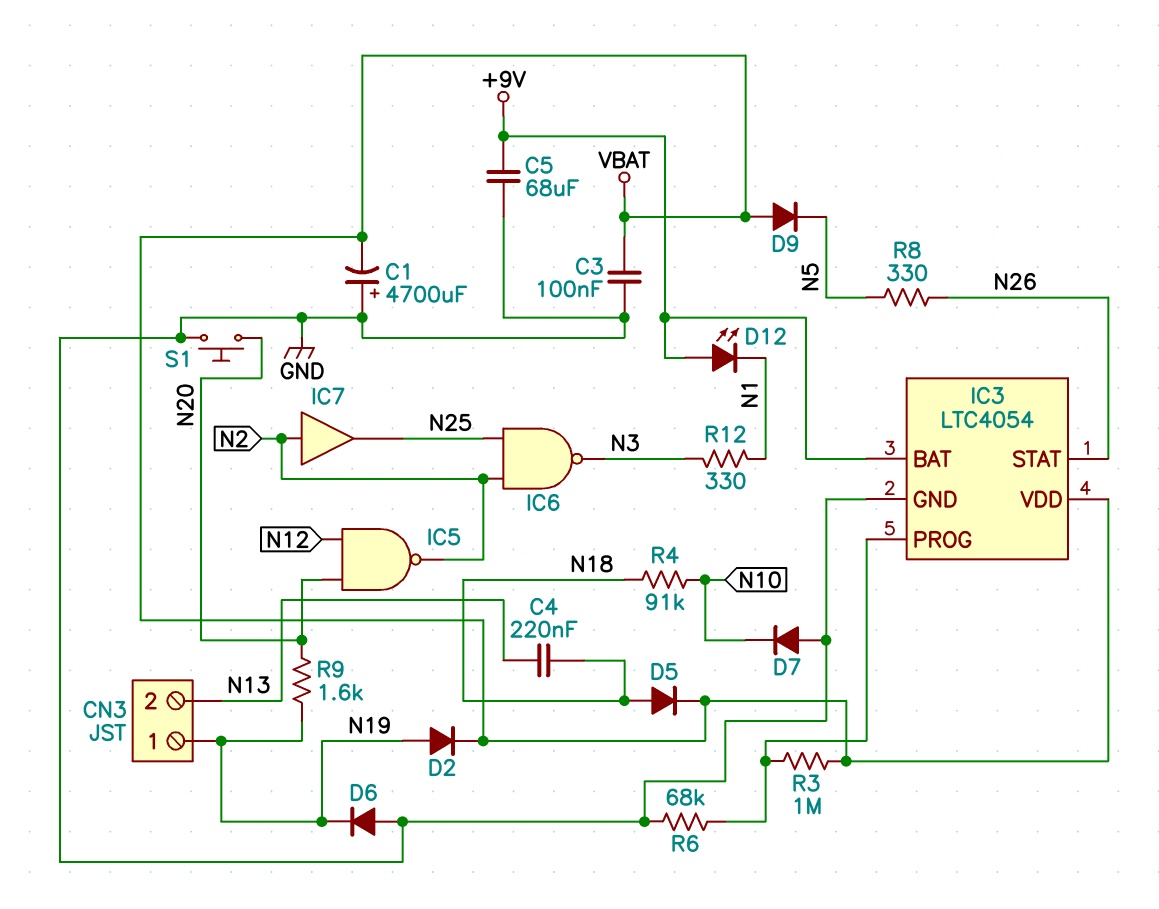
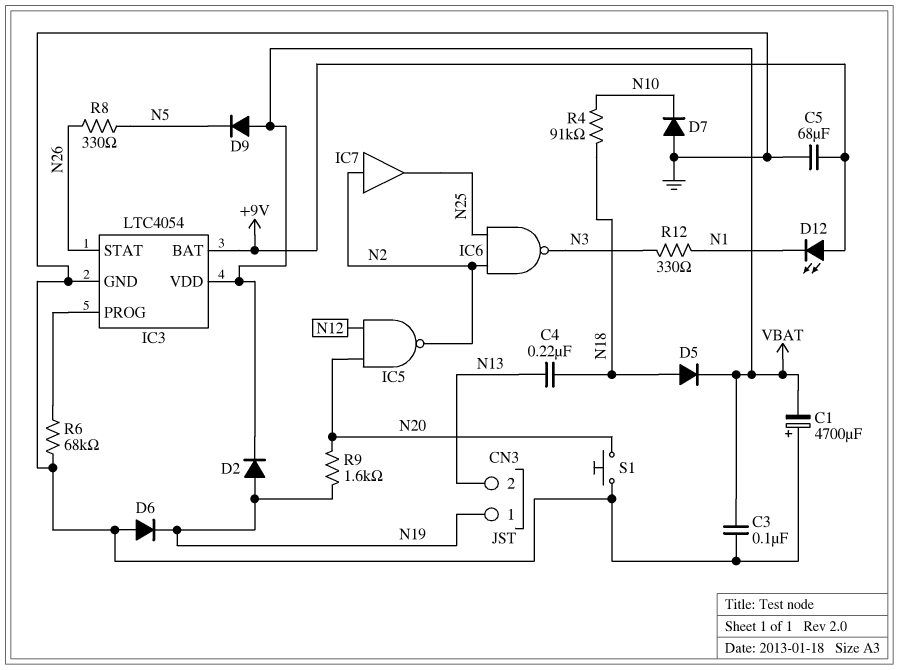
R3: 1M (IC3/PROG, VBAT) -> none

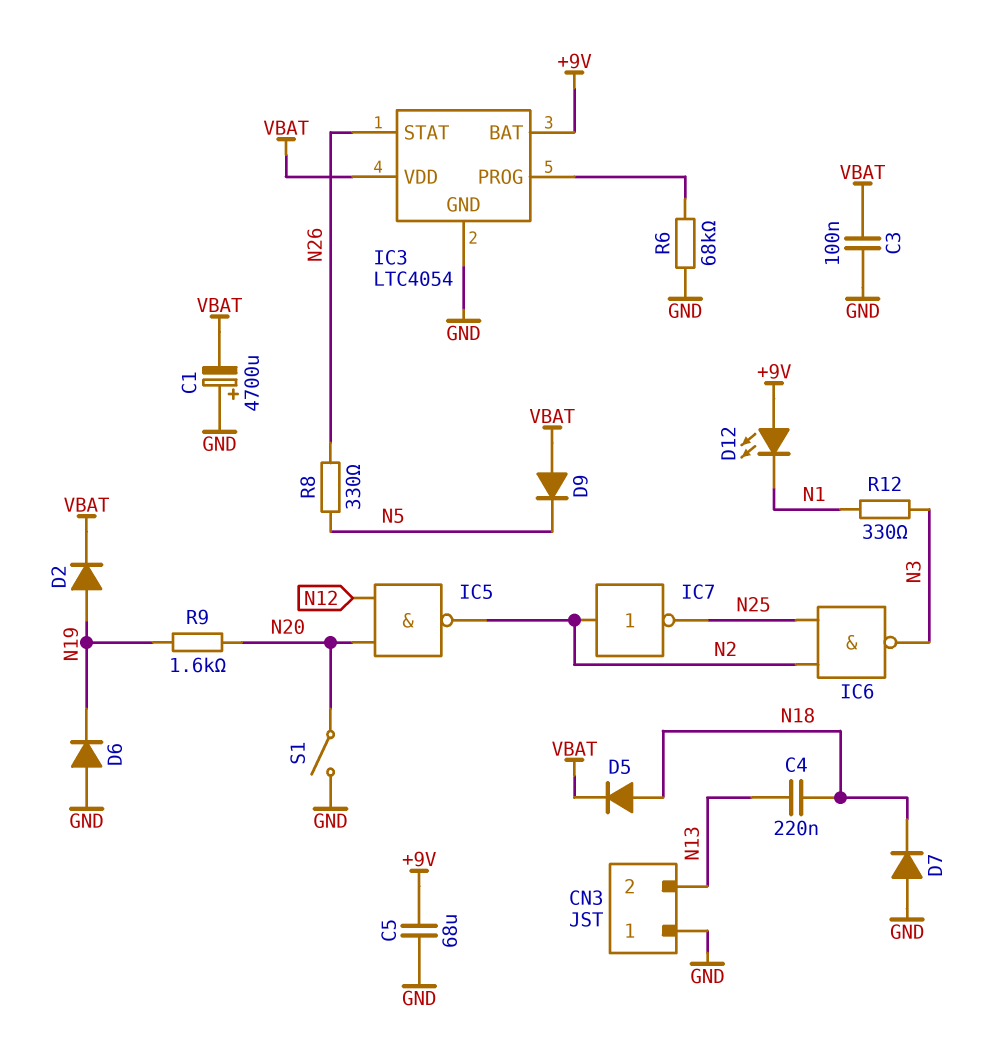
CN3 pin 1: N19 -> GND
D7: diode (A GND, K N10) -> diode (A GND, K N18)
IC7: buffer (in N2, out N25) -> NOT (in N2, out N25)
R4: 91k (N10, N18) -> none
S1: button (GND, N20) -> switch (GND, N20)

